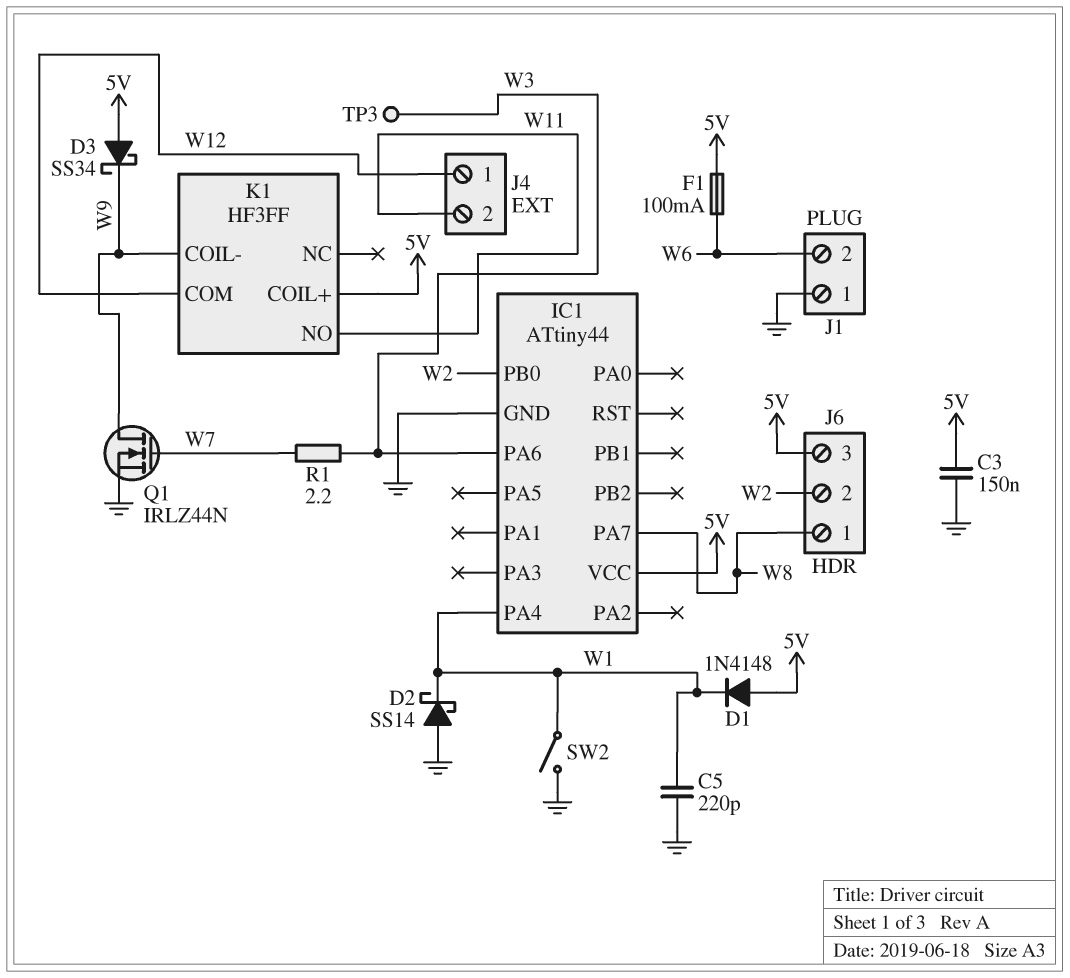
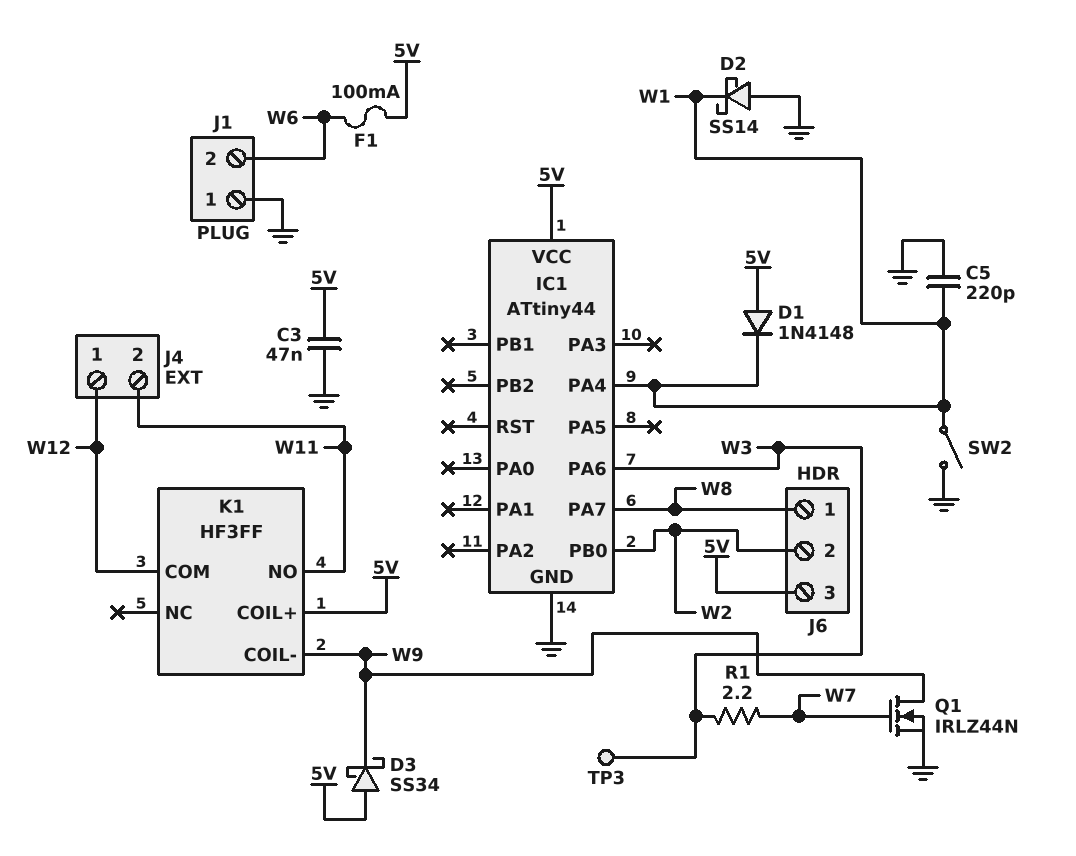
C3: 150nF (5V, GND) -> 47nF (5V, GND)

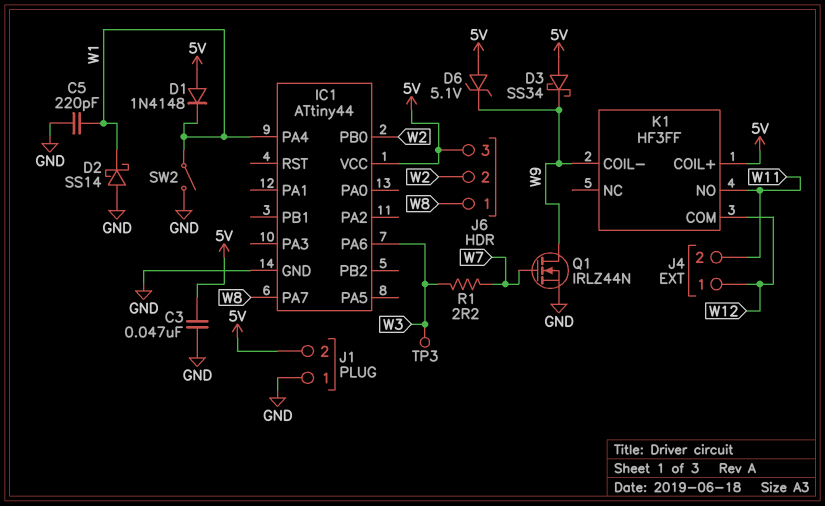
D6: none -> zener 5.1V (A 5V, K W9)
F1: 100mA (5V, W6) -> none
J1 pin 2: W6 -> 5V

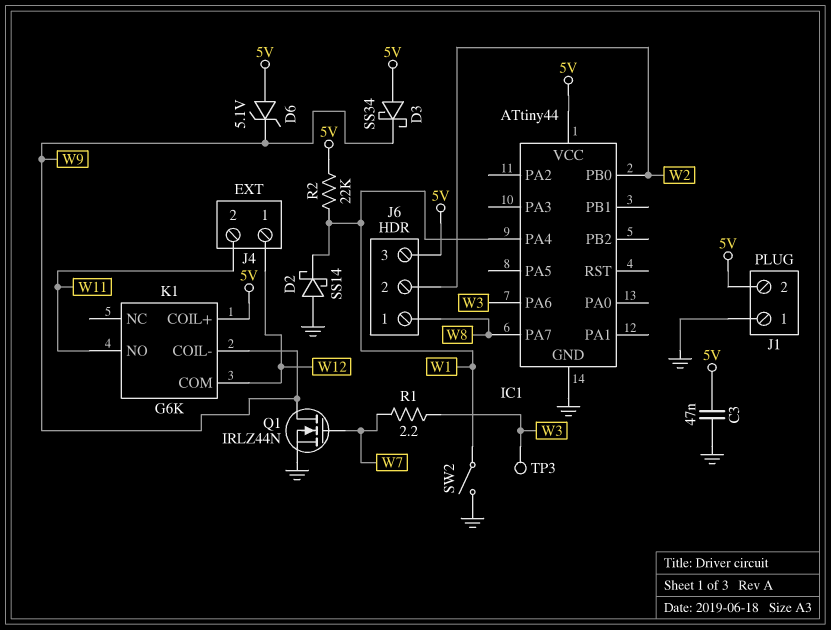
C5: 220pF (GND, W1) -> none
D1: diode 1N4148 (A 5V, K W1) -> none
K1: HF3FF -> G6K
R2: none -> 22k (5V, W1)

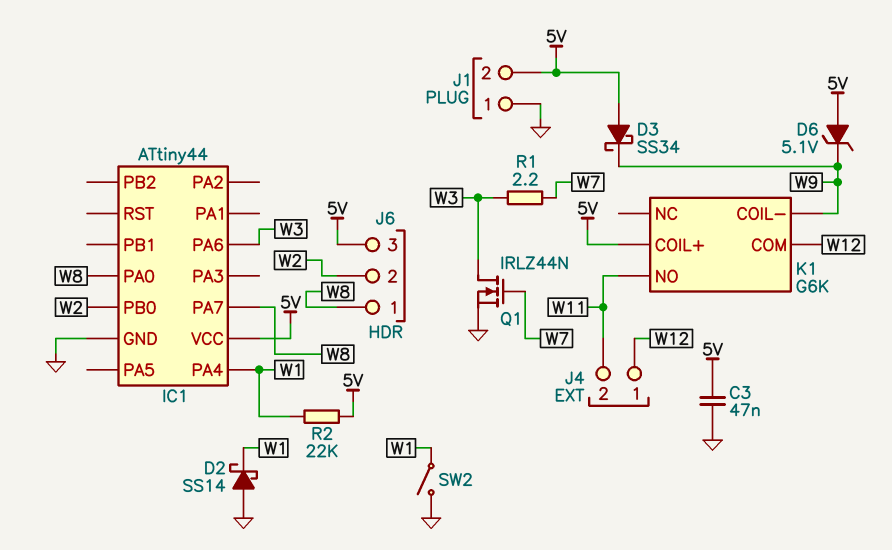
IC1 pin PA0: none -> W8
Q1: NMOS IRLZ44N (G W7, D W9, S GND) -> NMOS IRLZ44N (G W7, D W3, S GND)
TP3: test point (W3) -> none

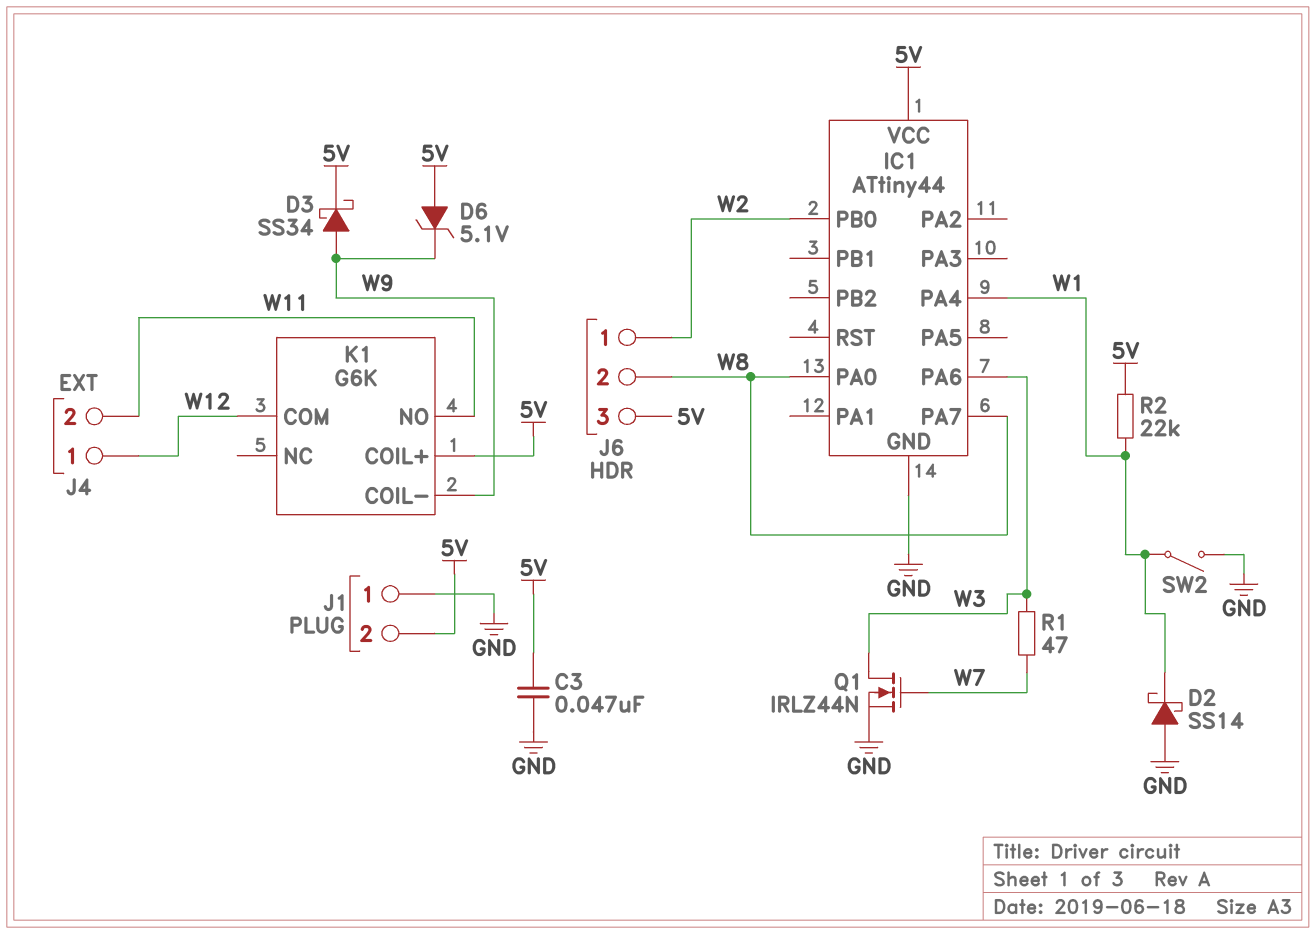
D3: schottky SS34 (A 5V, K W9) -> schottky SS34 (A W9, K 5V)
J6 pin 1: W8 -> W2
J6 pin 2: W2 -> W8
R1: 2.2 (W3, W7) -> 47 (W3, W7)

